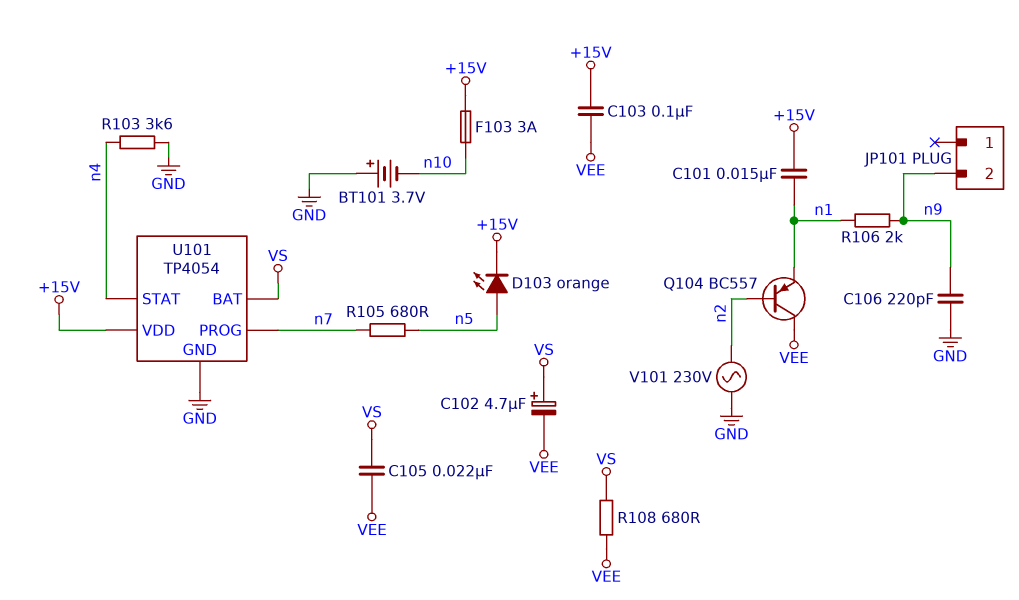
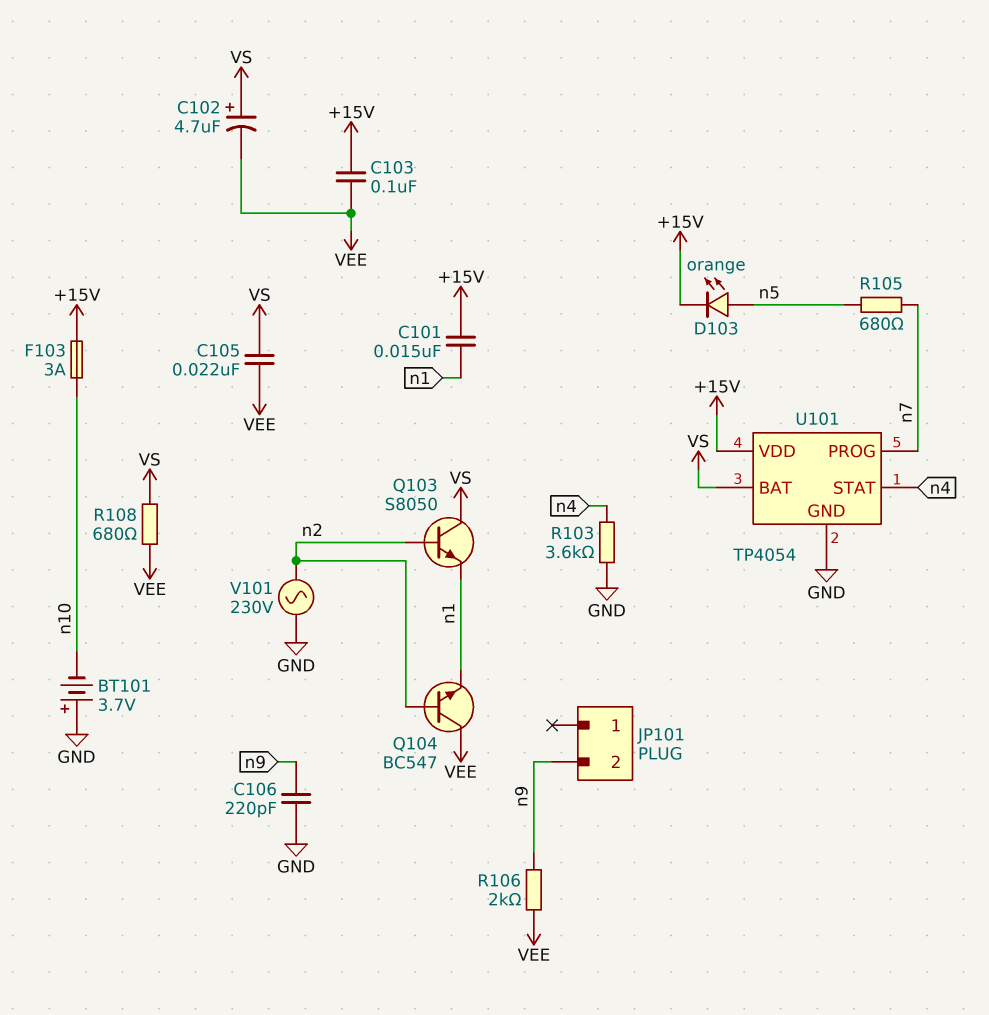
Q103: none -> NPN S8050 (B n2, C VS, E n1)
Q104: PNP BC557 (B n2, C VEE, E n1) -> NPN BC547 (B n2, C VEE, E n1)
R106: 2k (n1, n9) -> 2k (VEE, n9)

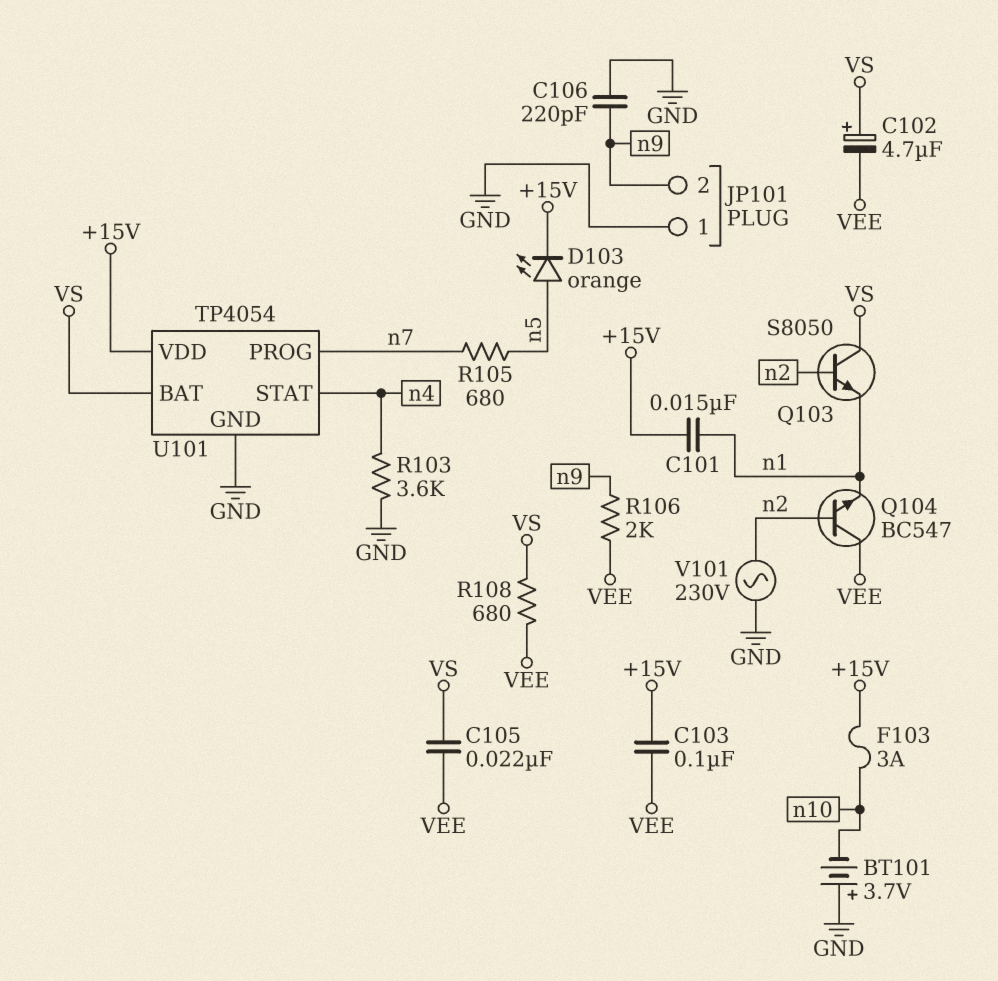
JP101 pin 1: none -> GND

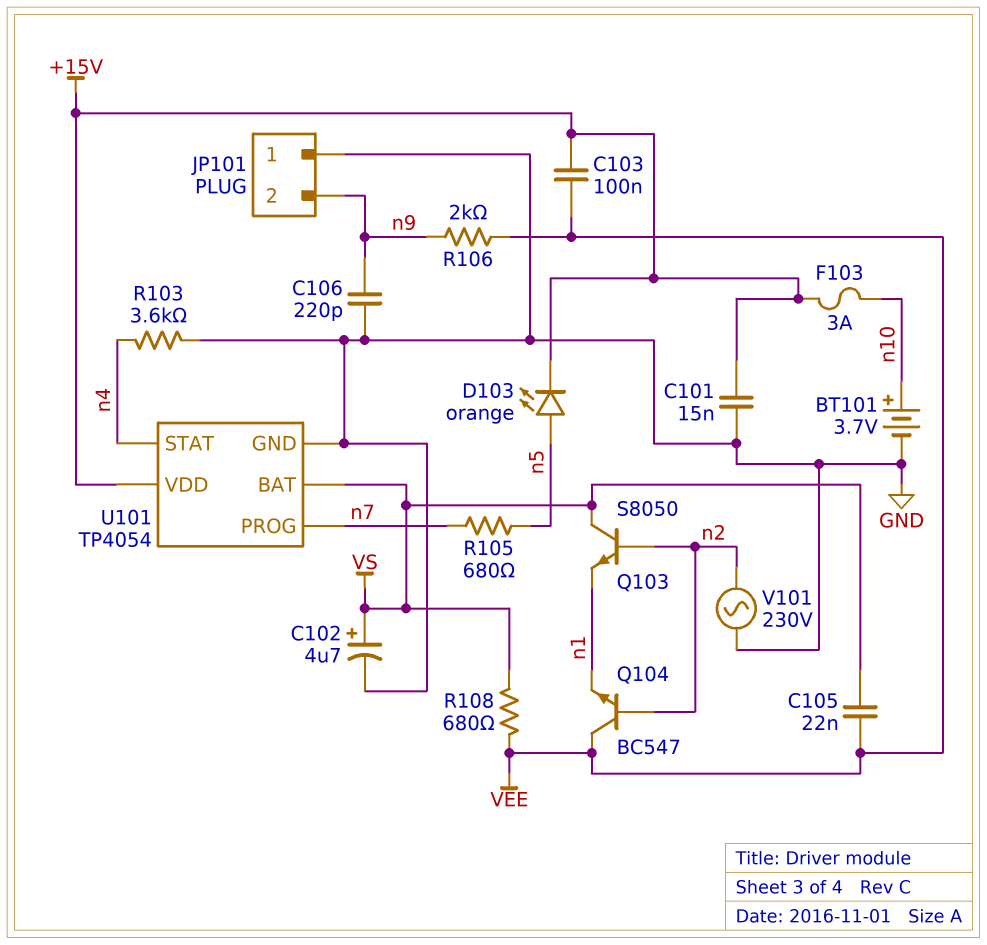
BT101: 3.7V (plus GND, minus n10) -> 3.7V (plus n10, minus GND)
C101: 15nF (+15V, n1) -> 15nF (+15V, GND)
C102: 4.7uF (plus VS, minus VEE) -> 4.7uF (plus VS, minus GND)

